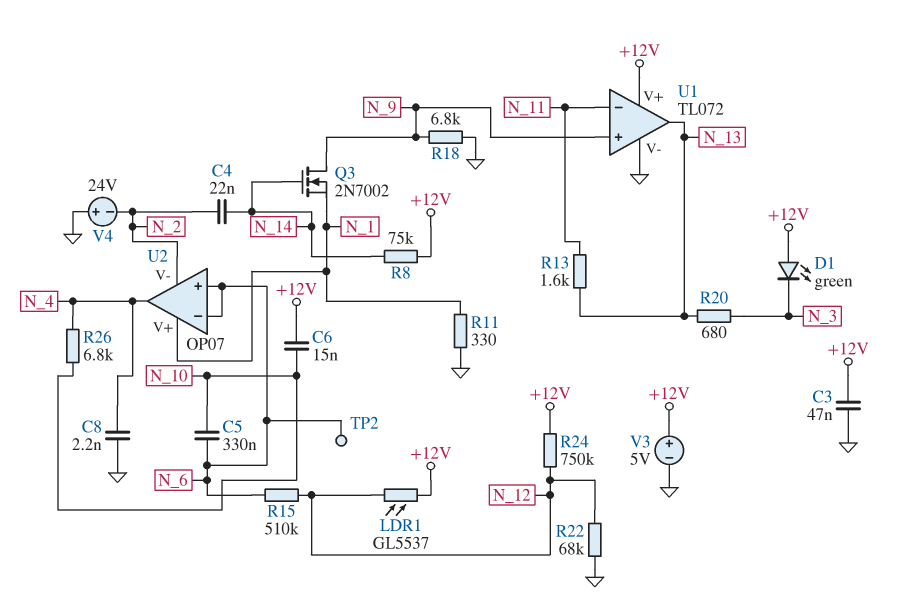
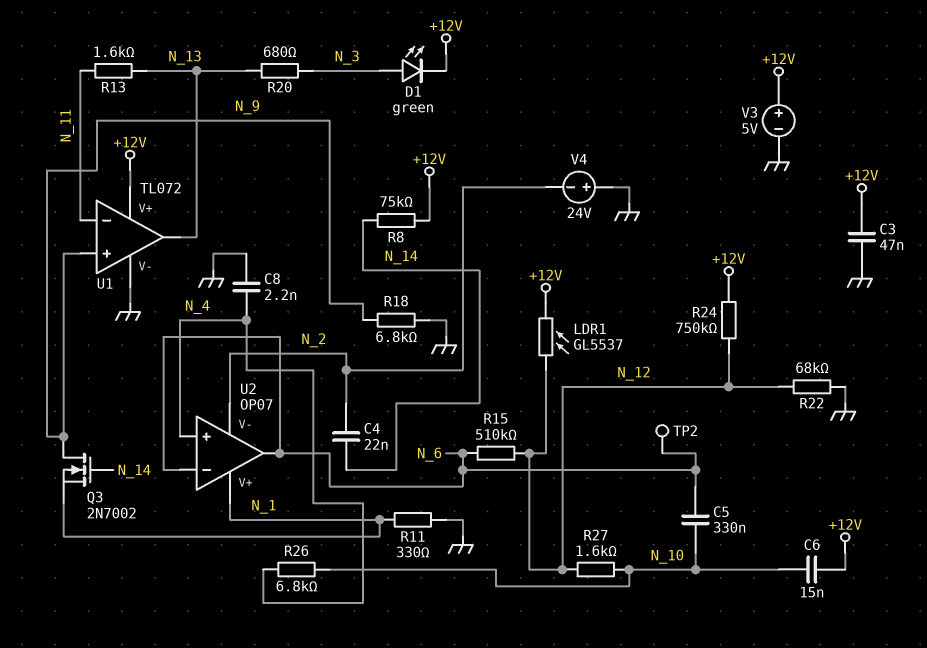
D1: LED green (A +12V, K N_3) -> LED green (A N_3, K +12V)
R27: none -> 1.6k (N_10, N_12)
U2 pin in+: N_6 -> N_4
U2 pin out: N_4 -> N_6

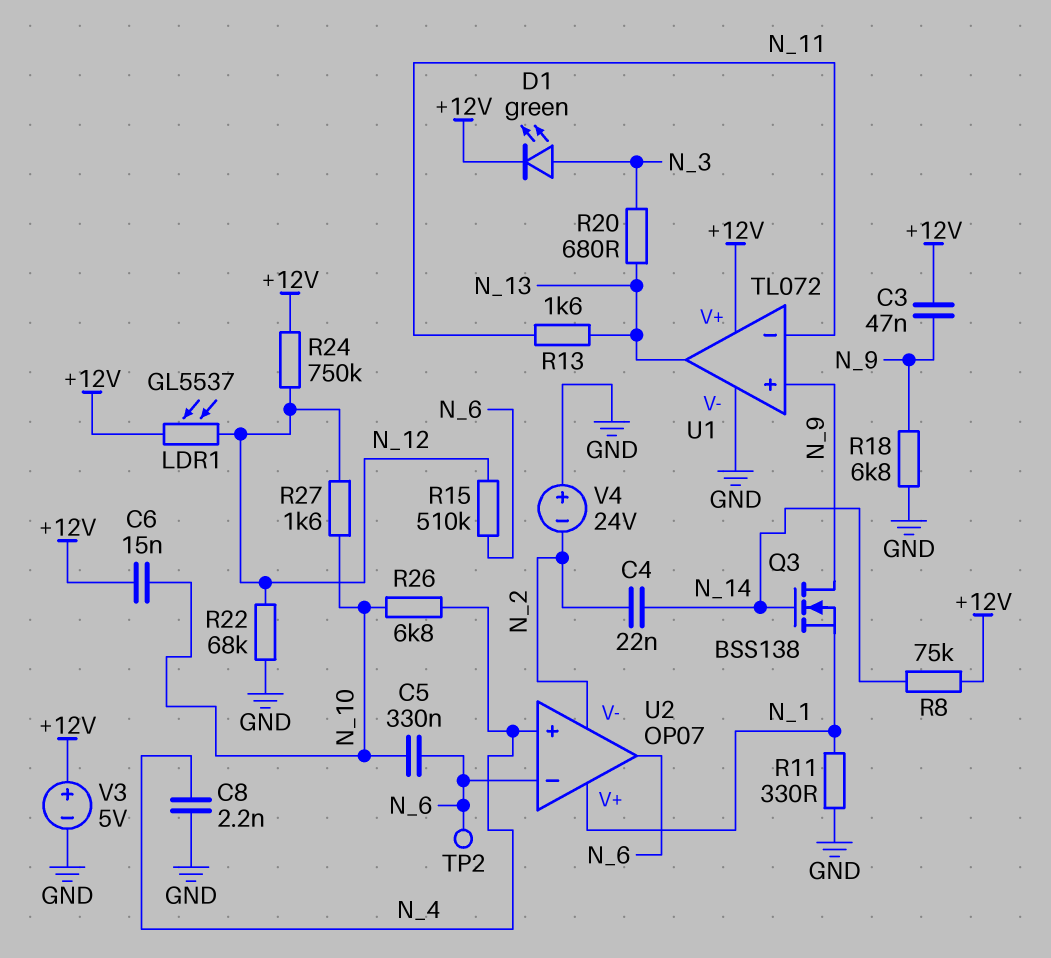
C3: 47nF (+12V, GND) -> 47nF (+12V, N_9)
Q3: NMOS 2N7002 (G N_14, D N_9, S N_1) -> NMOS BSS138 (G N_14, D N_9, S N_1)

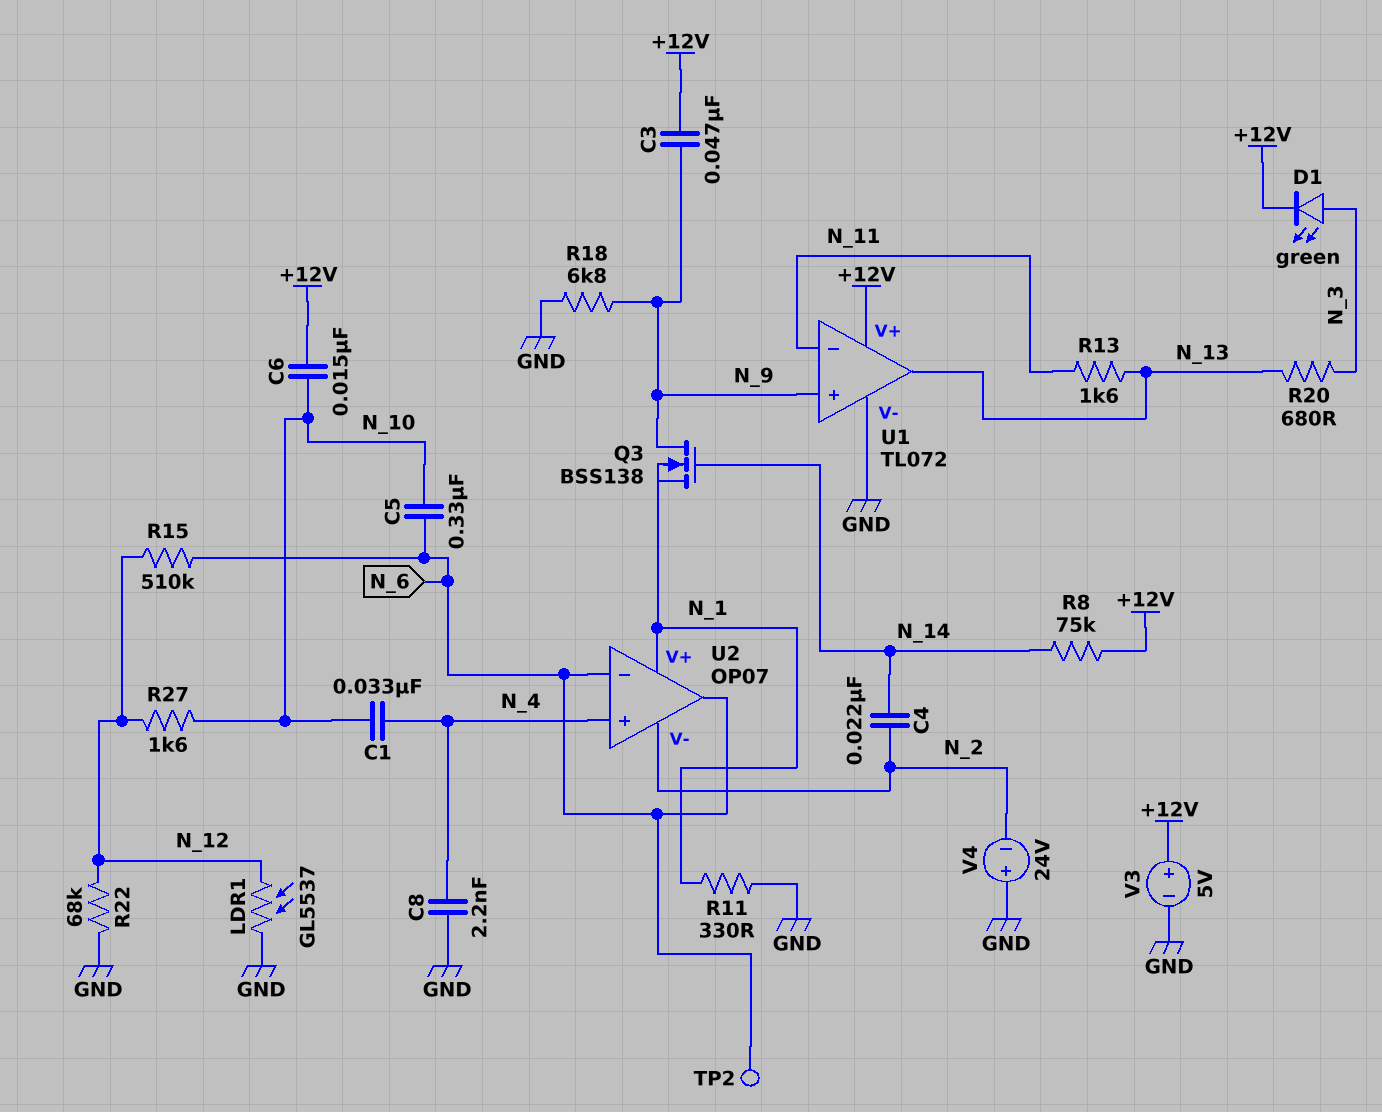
C1: none -> 33nF (N_4, N_10)
LDR1: GL5537 (+12V, N_12) -> GL5537 (GND, N_12)
R24: 750k (+12V, N_12) -> none
R26: 6.8k (N_4, N_10) -> none

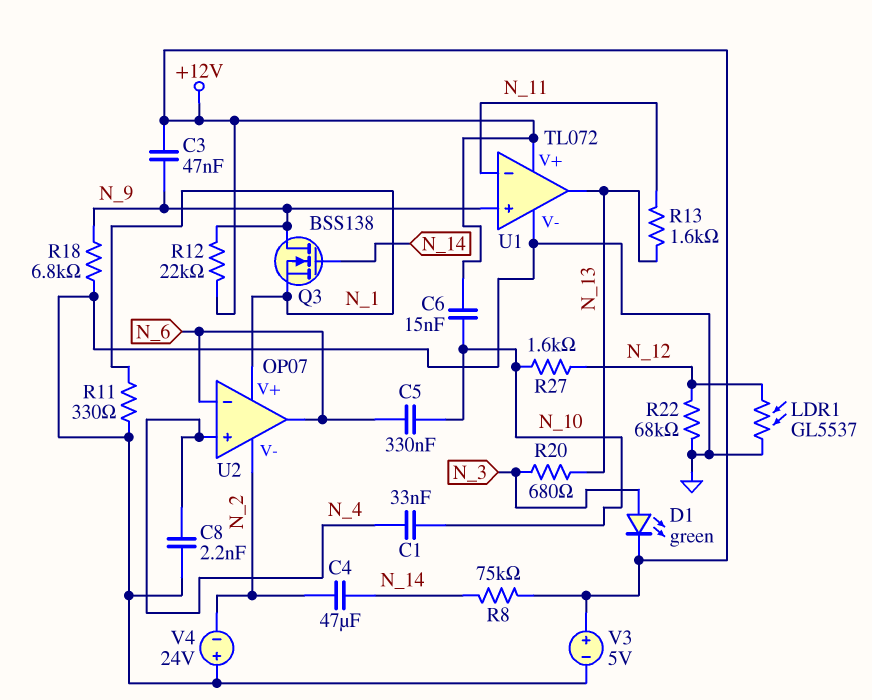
C4: 22nF (N_2, N_14) -> 47uF (N_2, N_14)
R12: none -> 22k (+12V, N_9)
R15: 510k (N_6, N_12) -> none
TP2: test point (N_6) -> none

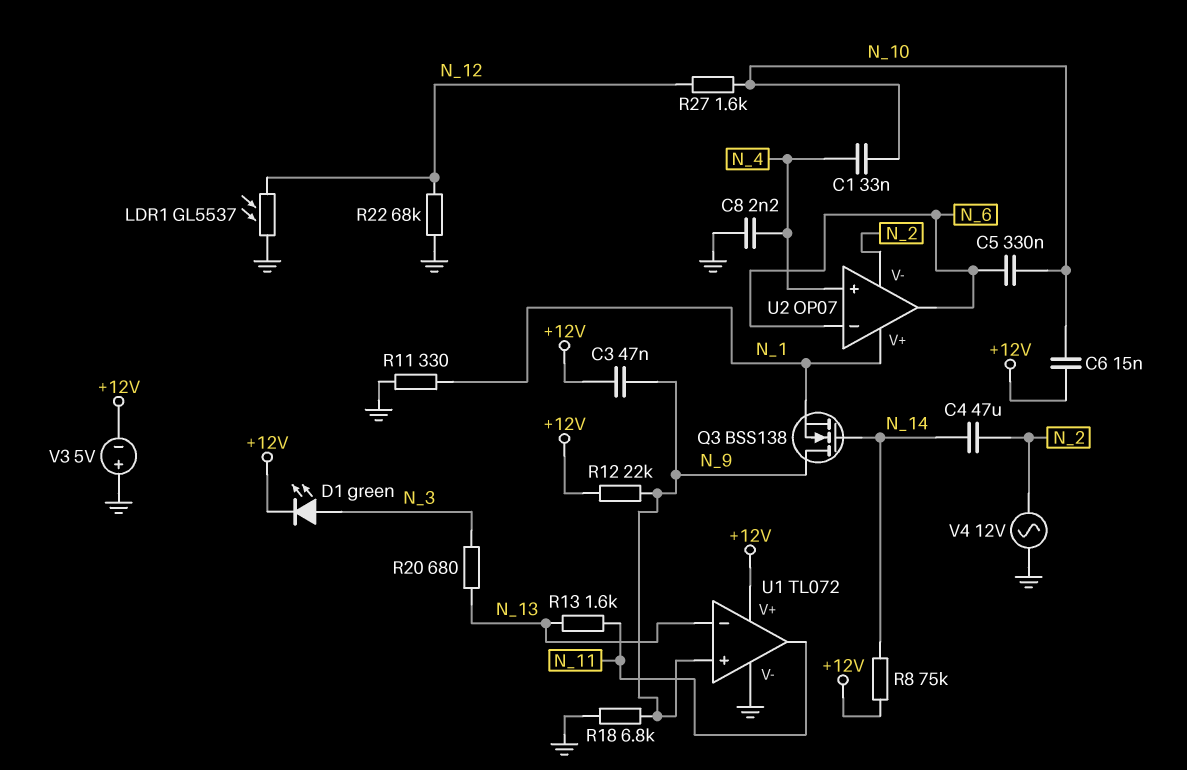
U1 pin in-: N_11 -> N_13
U1 pin out: N_13 -> N_11
V3: 5V (plus +12V, minus GND) -> 5V (plus GND, minus +12V)
V4: 24V (plus GND, minus N_2) -> AC 12V (GND, N_2)

